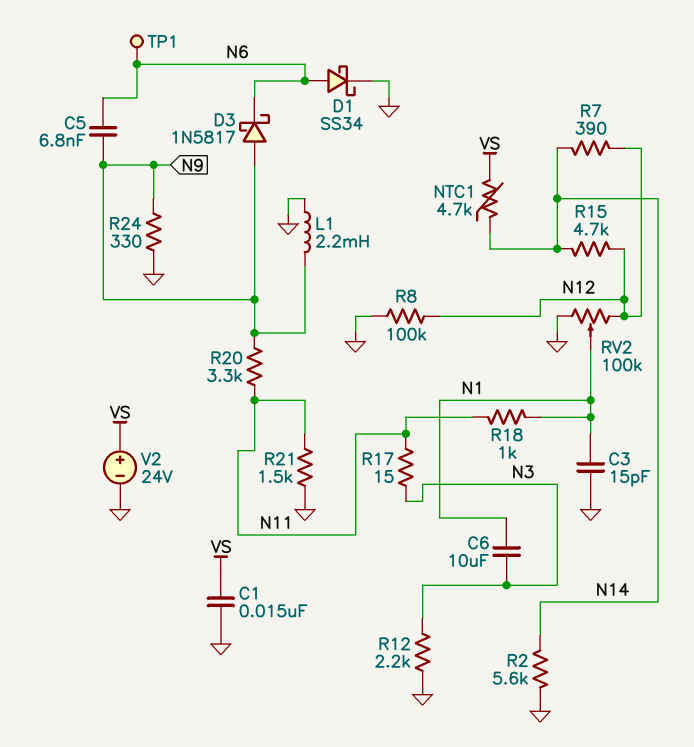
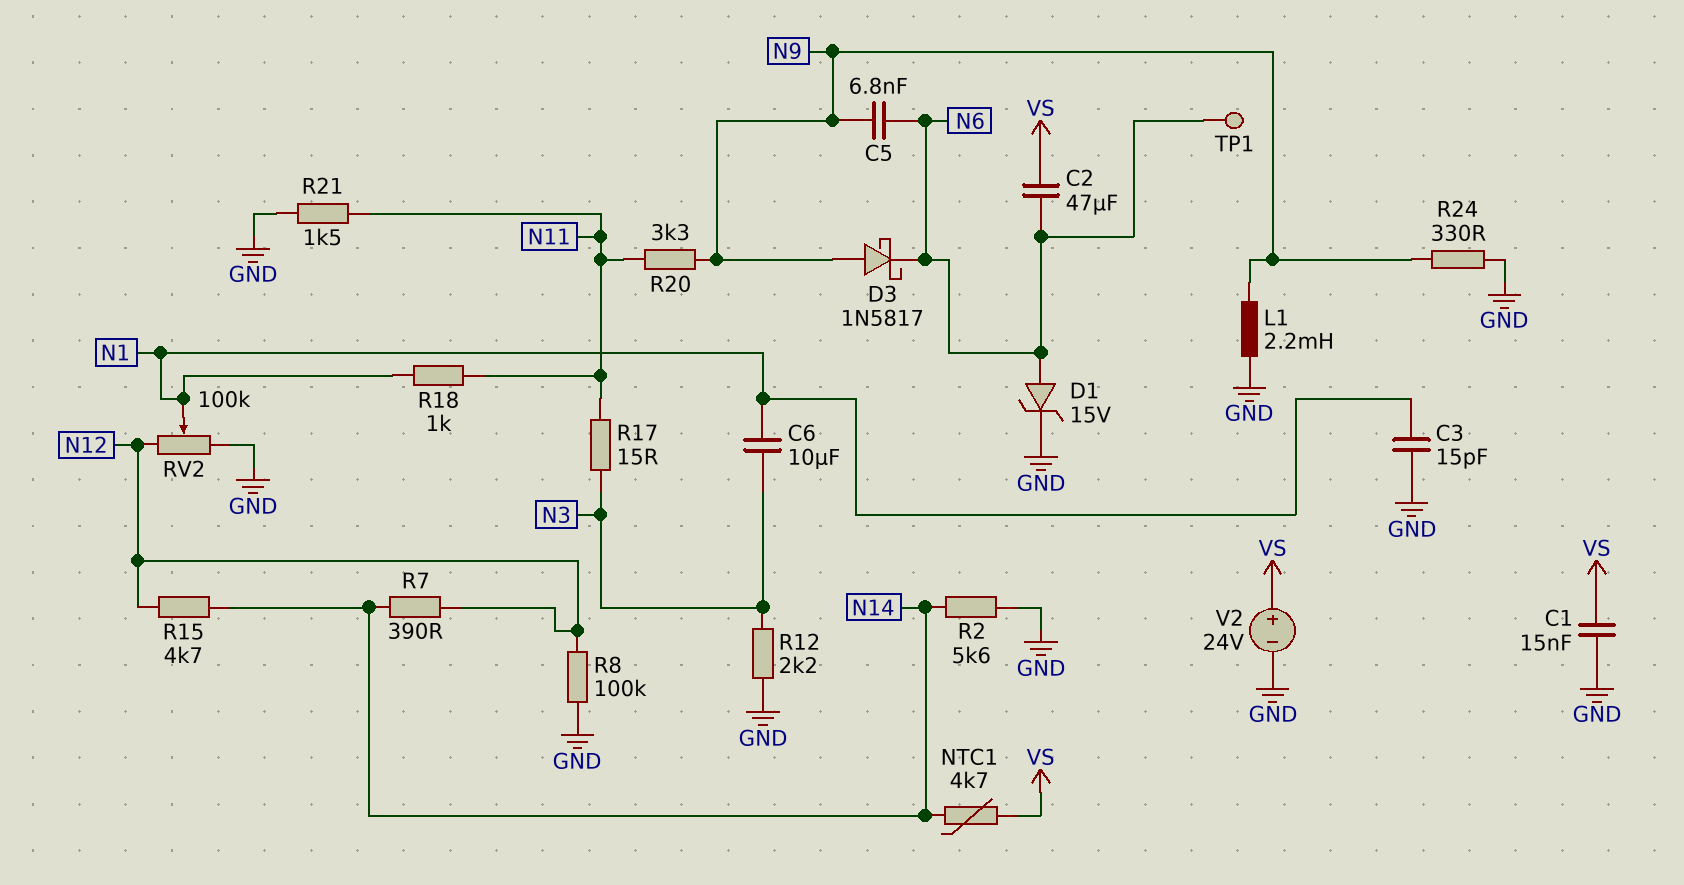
C2: none -> 47uF (N6, VS)
D1: schottky SS34 (A N6, K GND) -> zener 15V (A N6, K GND)

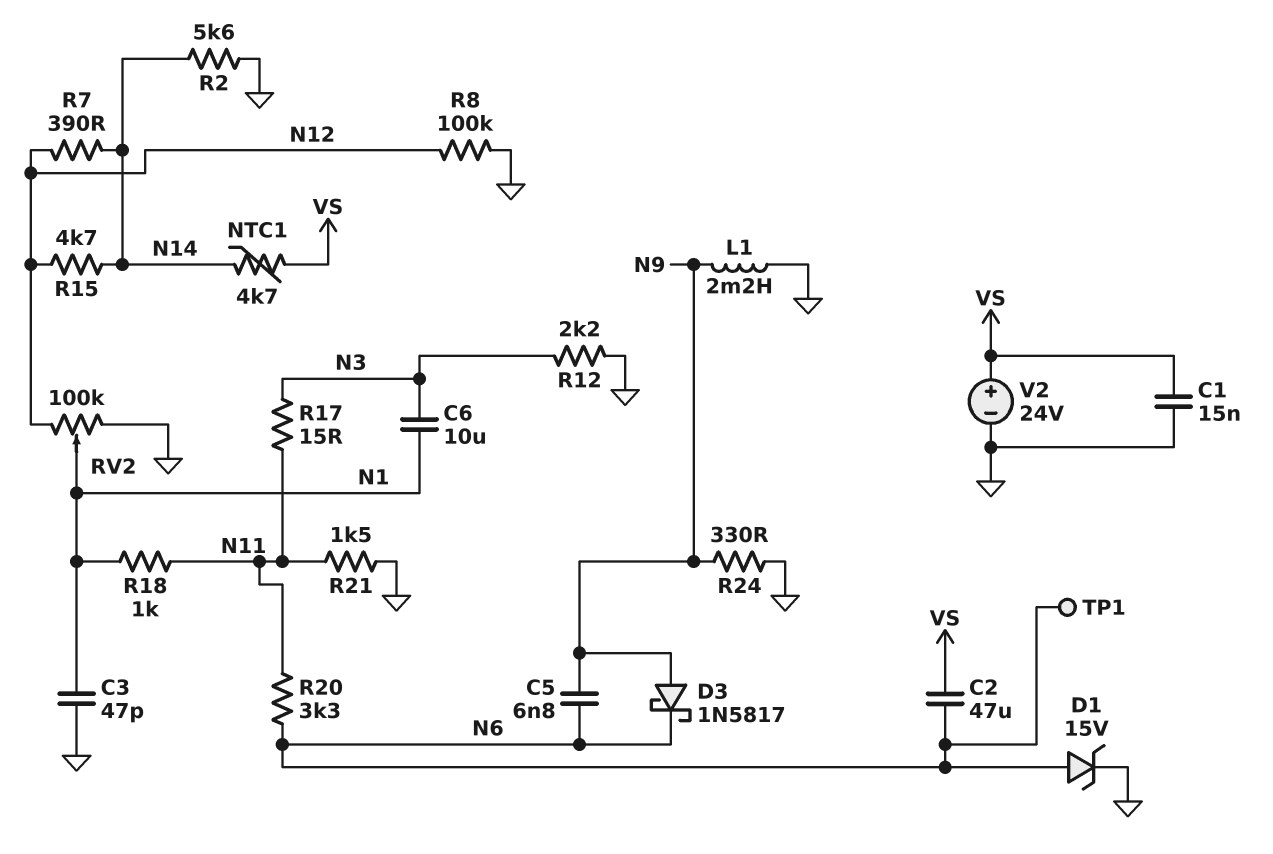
C3: 15pF (GND, N1) -> 47pF (GND, N1)
R20: 3.3k (N9, N11) -> 3.3k (N6, N11)

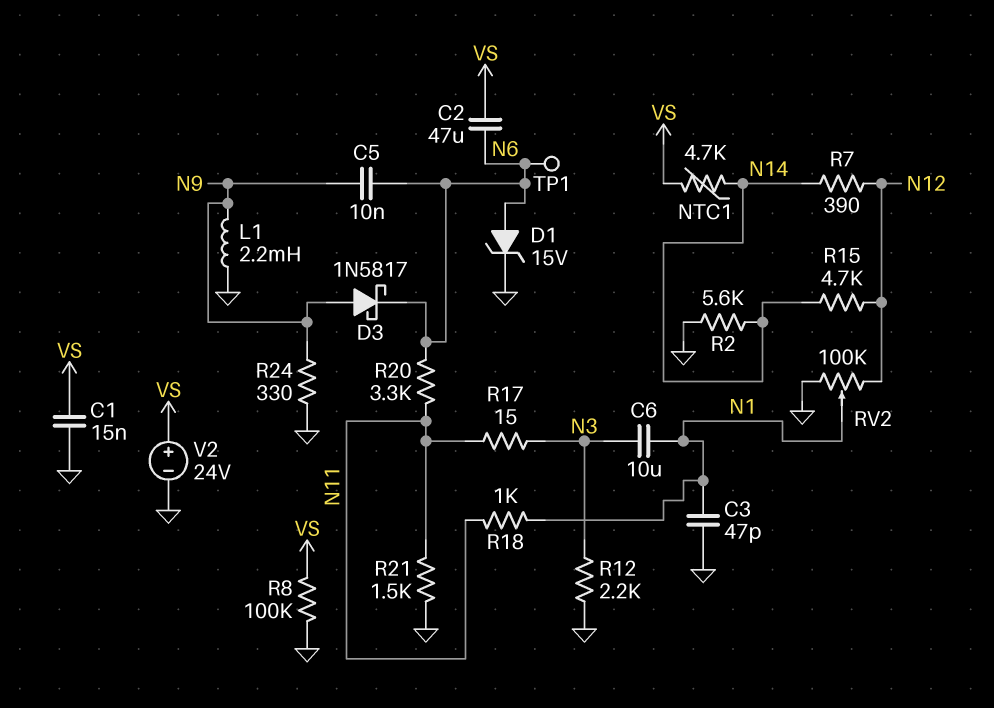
C5: 6.8nF (N6, N9) -> 10nF (N6, N9)
R8: 100k (GND, N12) -> 100k (GND, VS)

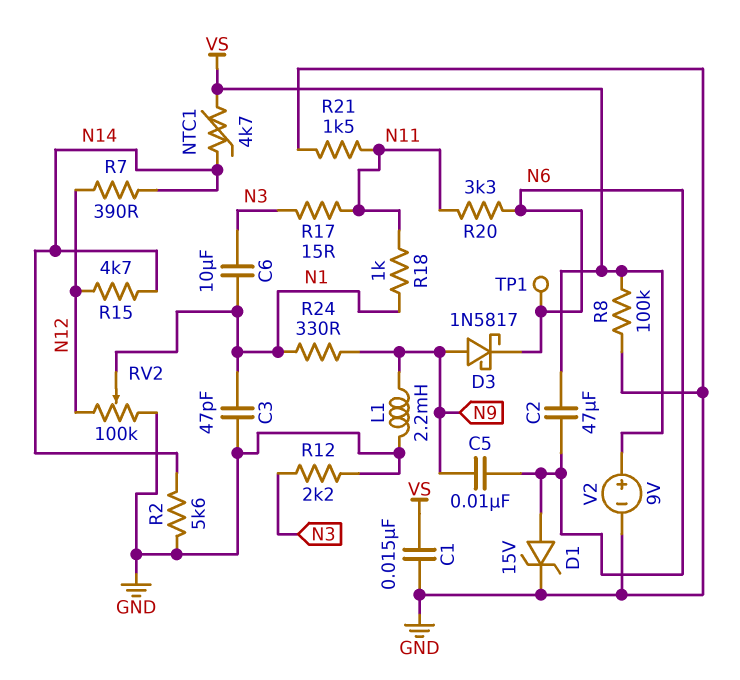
R24: 330 (GND, N9) -> 330 (N1, N9)
V2: 24V (plus VS, minus GND) -> 9V (plus VS, minus GND)

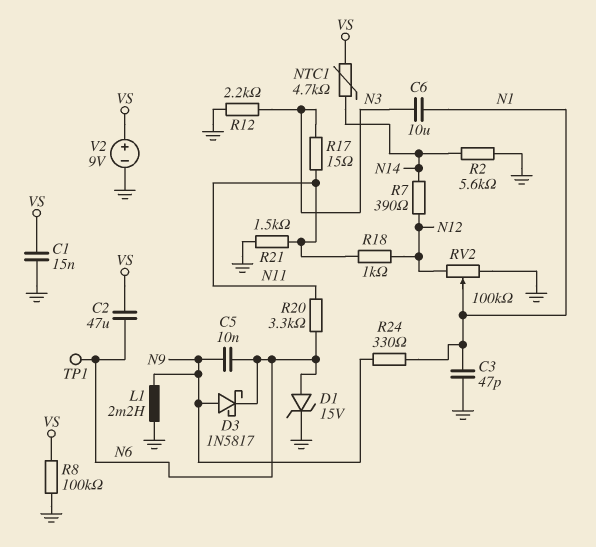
R15: 4.7k (N12, N14) -> none
R18: 1k (N1, N11) -> 1k (N11, N12)

